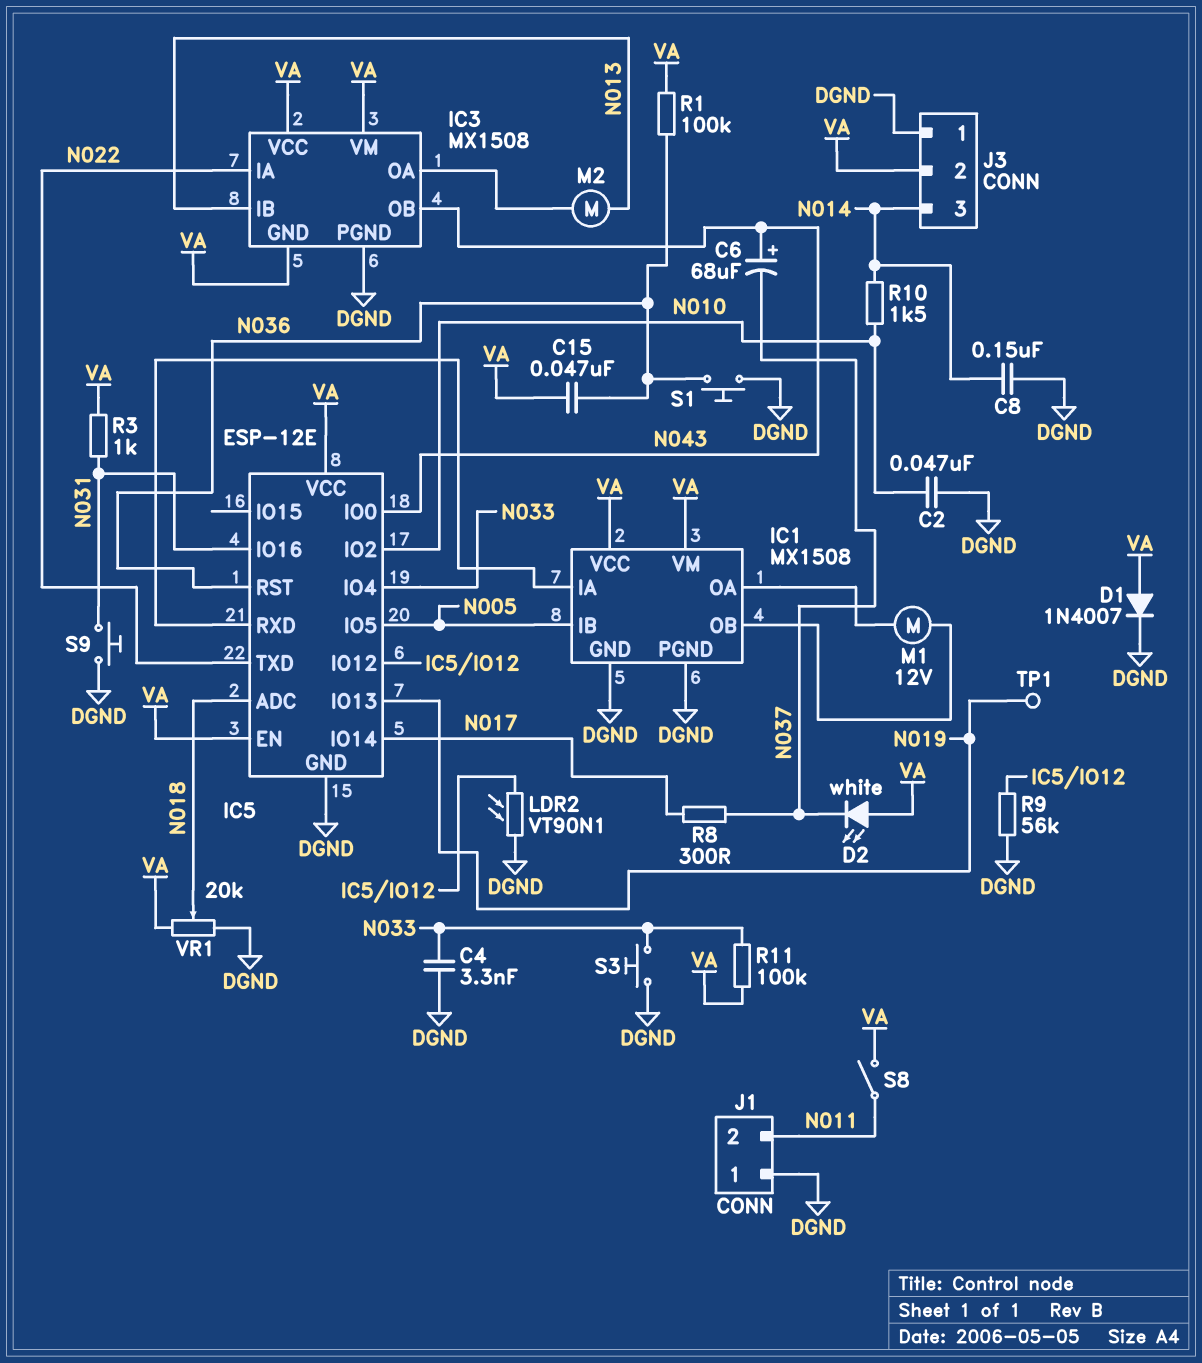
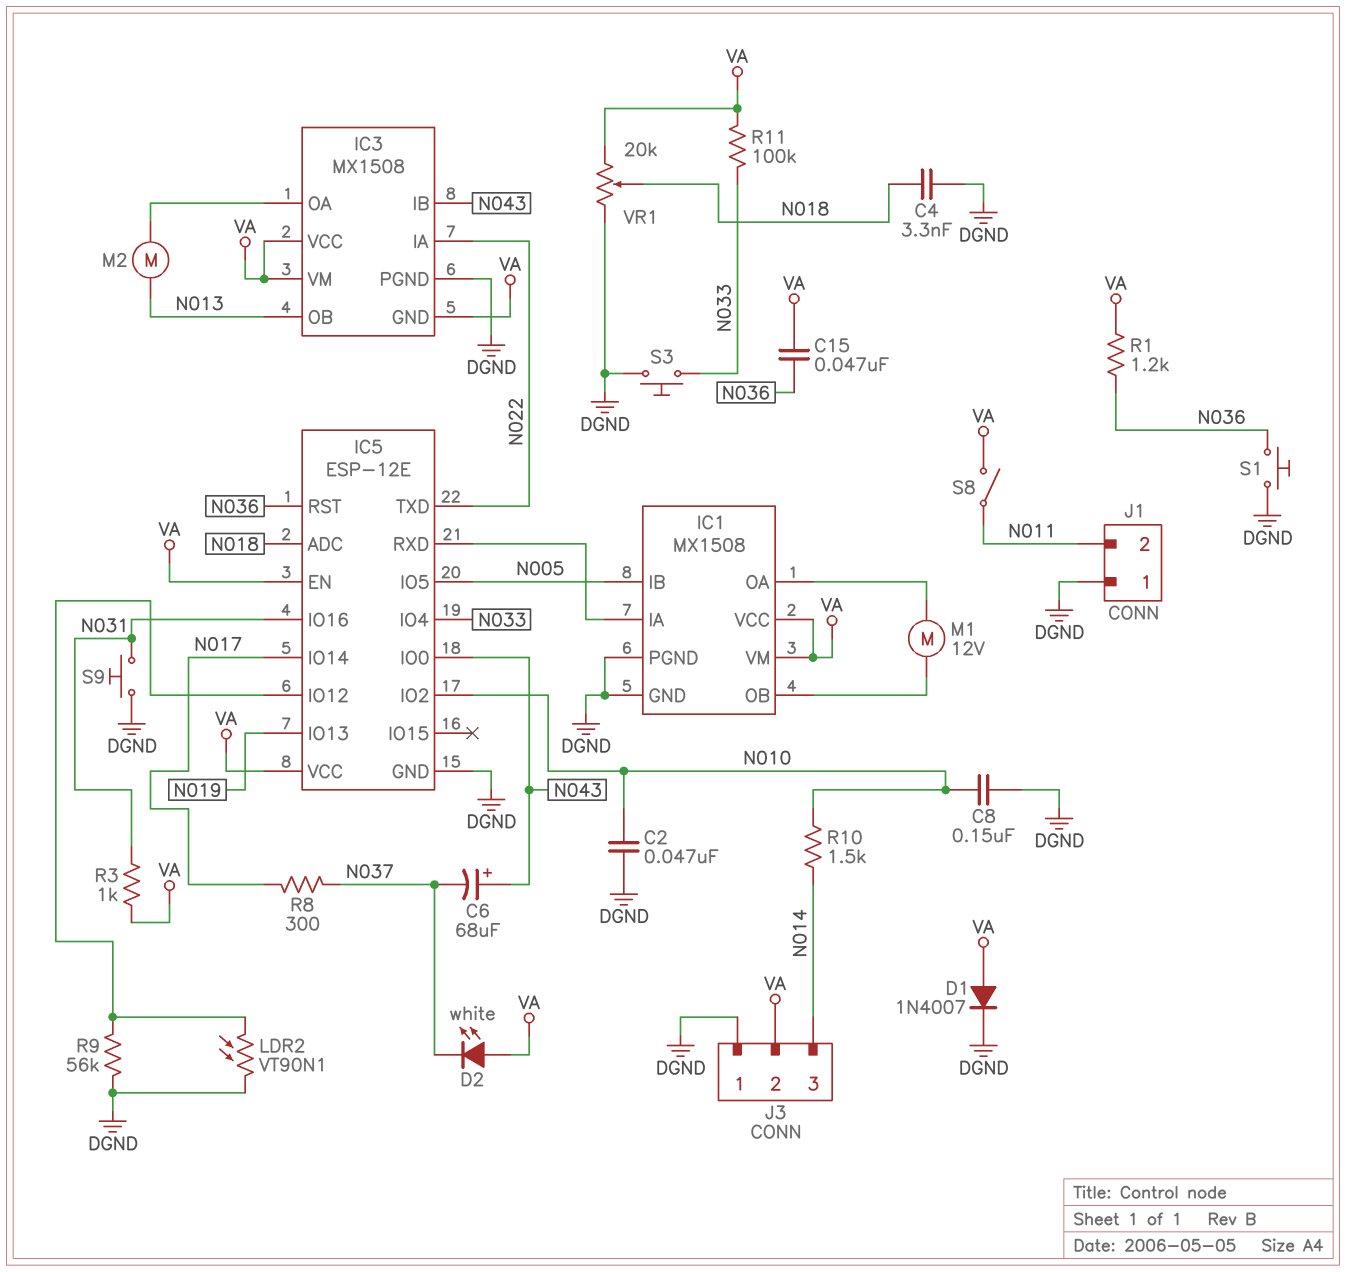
C4: 3.3nF (DGND, N033) -> 3.3nF (DGND, N018)
C8: 150nF (DGND, N014) -> 150nF (DGND, N010)
IC3 pin IB: N013 -> N043
IC3 pin OB: N043 -> N013
R1: 100k (N036, VA) -> 1.2k (N036, VA)
TP1: test point (N019) -> none

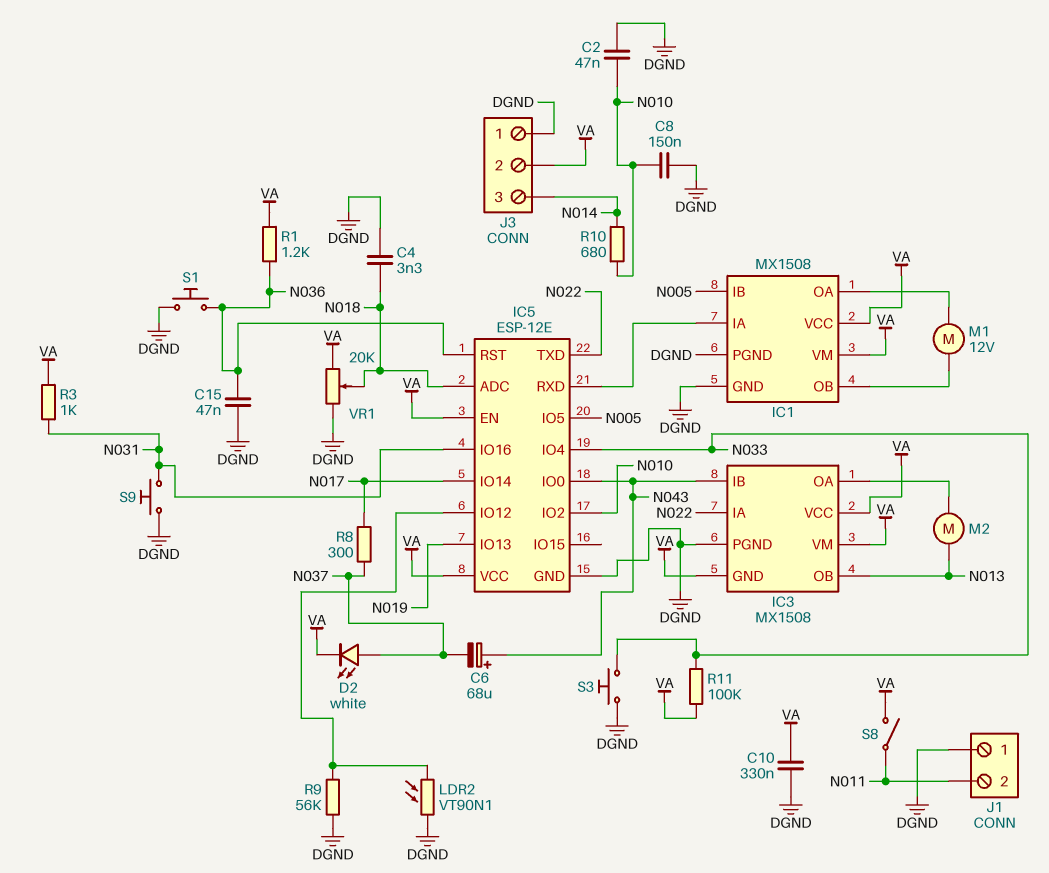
C10: none -> 330nF (DGND, VA)
C15: 47nF (N036, VA) -> 47nF (DGND, N036)
D1: diode 1N4007 (A VA, K DGND) -> none
D2: LED white (A VA, K N037) -> LED white (A N037, K VA)
R10: 1.5k (N010, N014) -> 680 (N010, N014)

